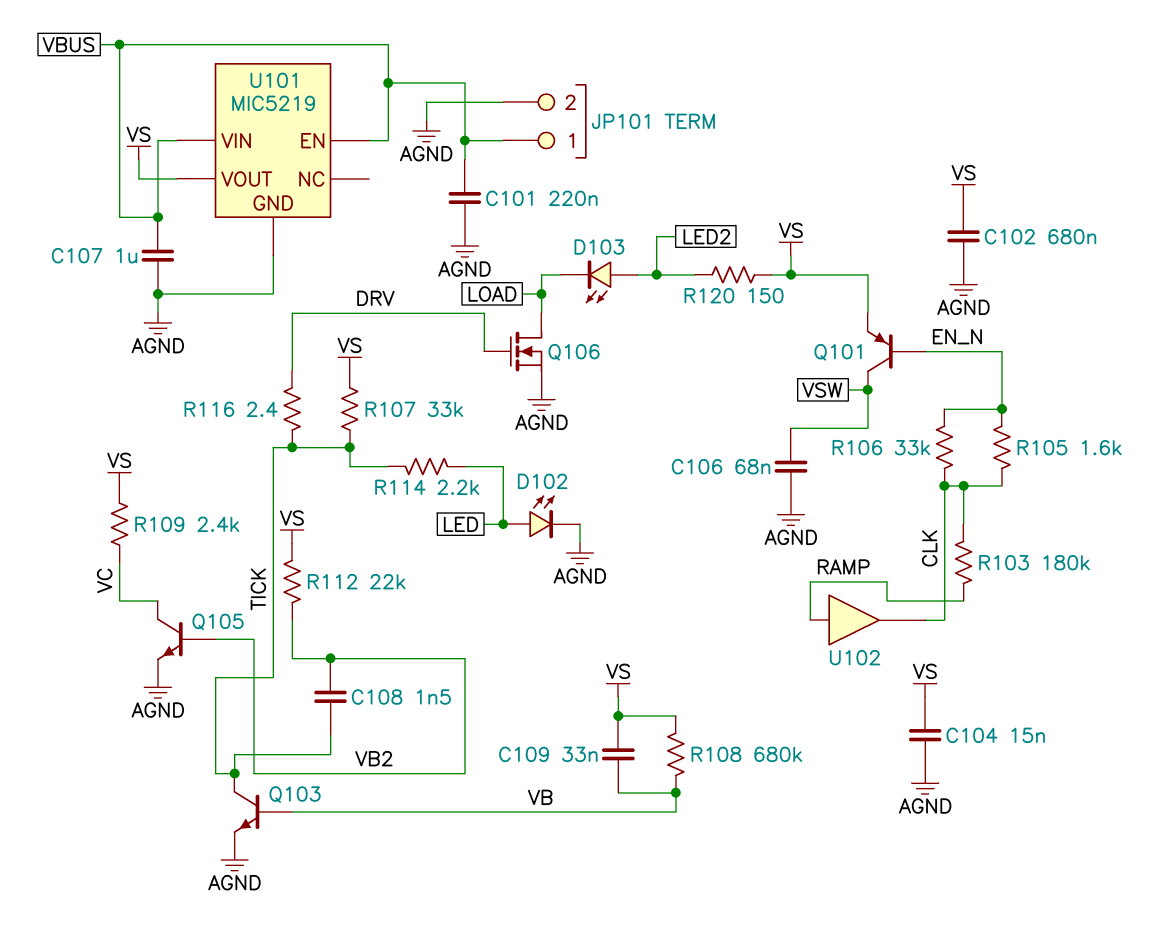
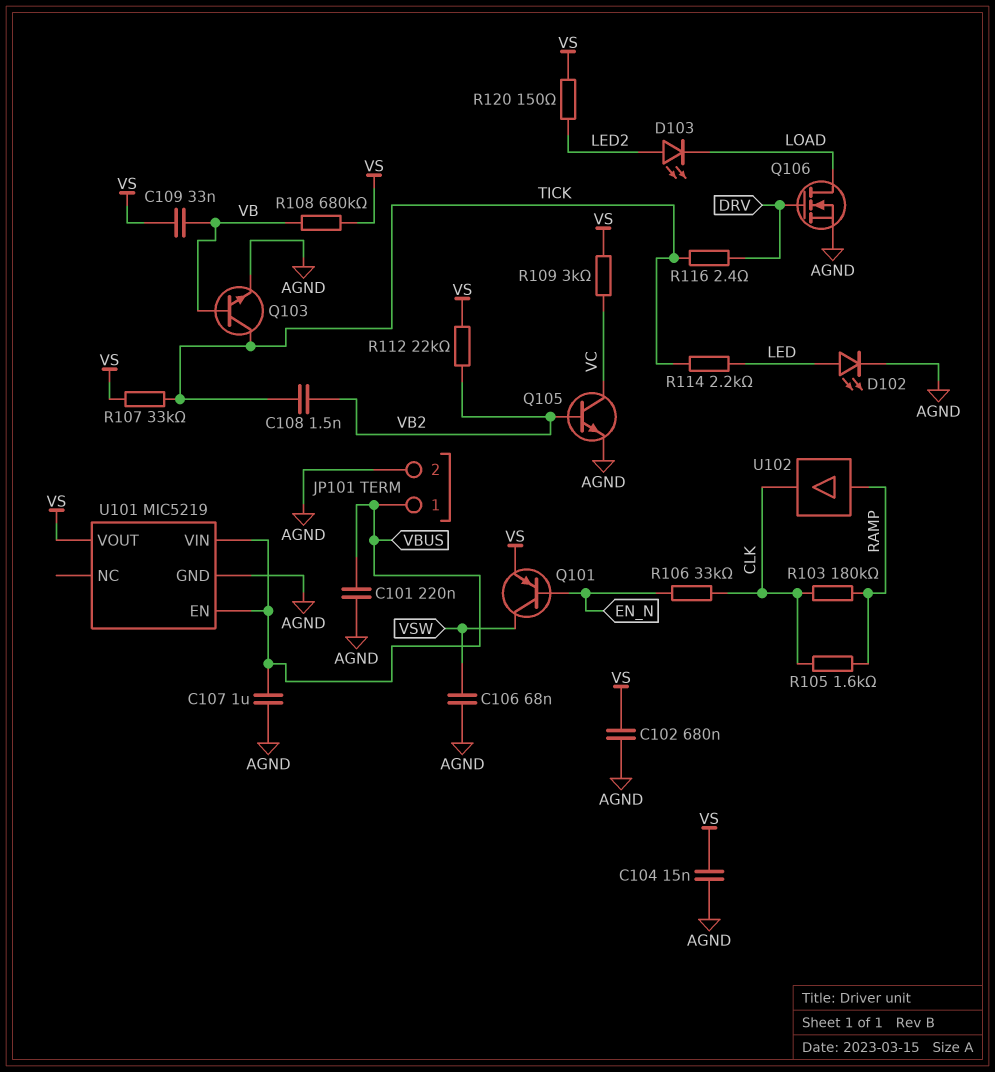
R105: 1.6k (CLK, EN_N) -> 1.6k (CLK, RAMP)
R109: 2.4k (VC, VS) -> 3k (VC, VS)

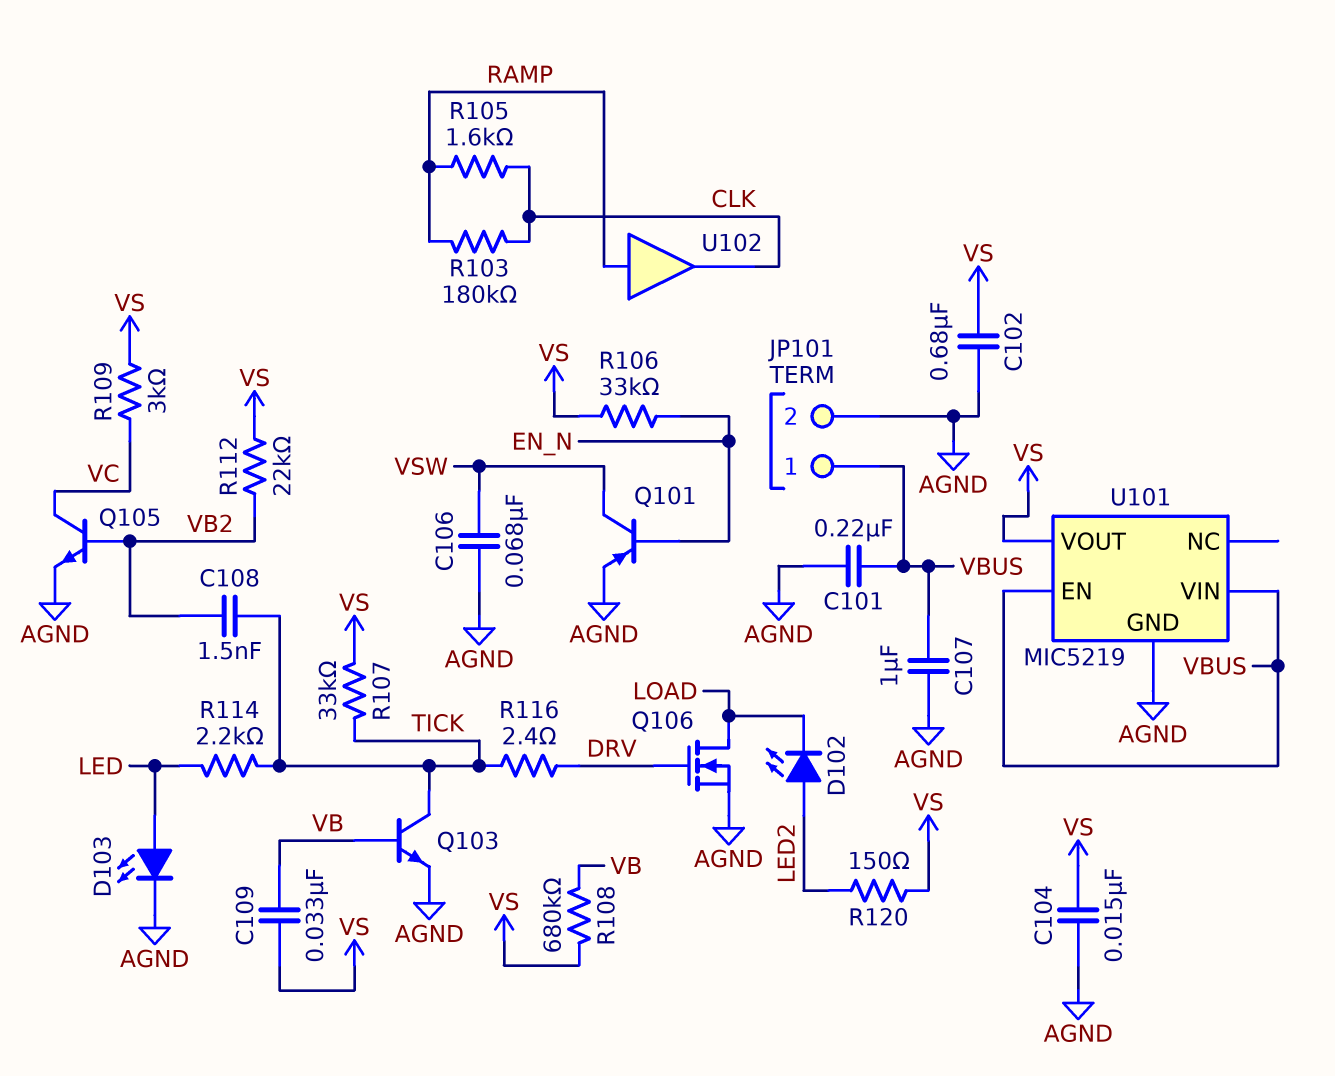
D102: LED (A LED, K AGND) -> LED (A LED2, K LOAD)
D103: LED (A LED2, K LOAD) -> LED (A LED, K AGND)
Q101: PNP (B EN_N, C VSW, E VS) -> PNP (B EN_N, C VSW, E AGND)
R106: 33k (CLK, EN_N) -> 33k (EN_N, VS)

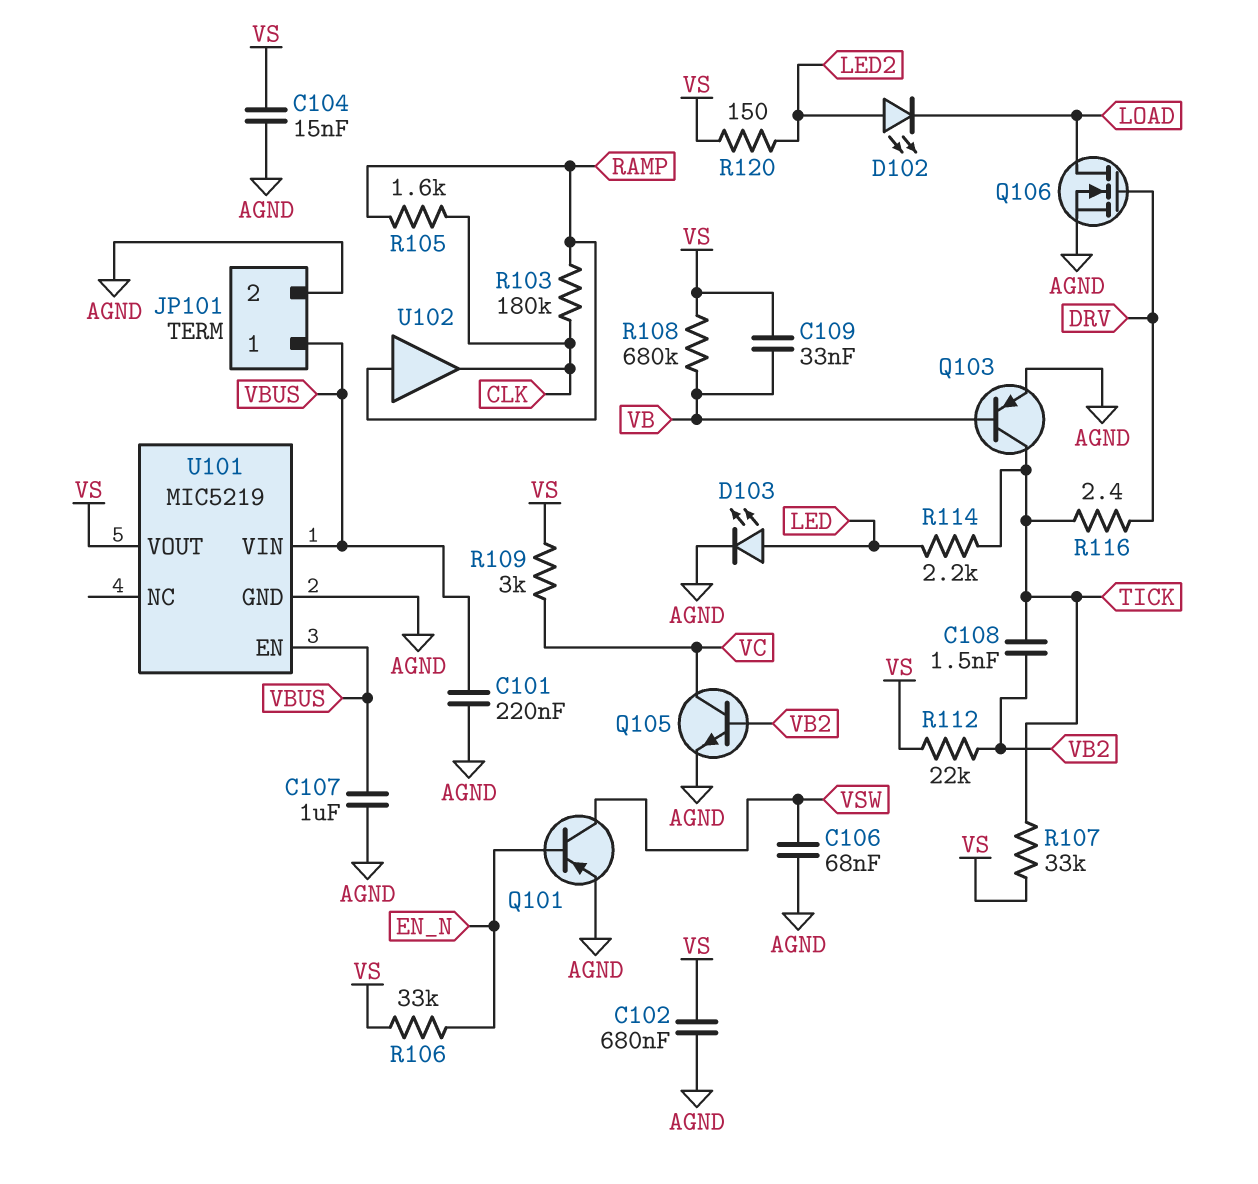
Q103: NPN (B VB, C TICK, E AGND) -> PNP (B VB, C TICK, E AGND)

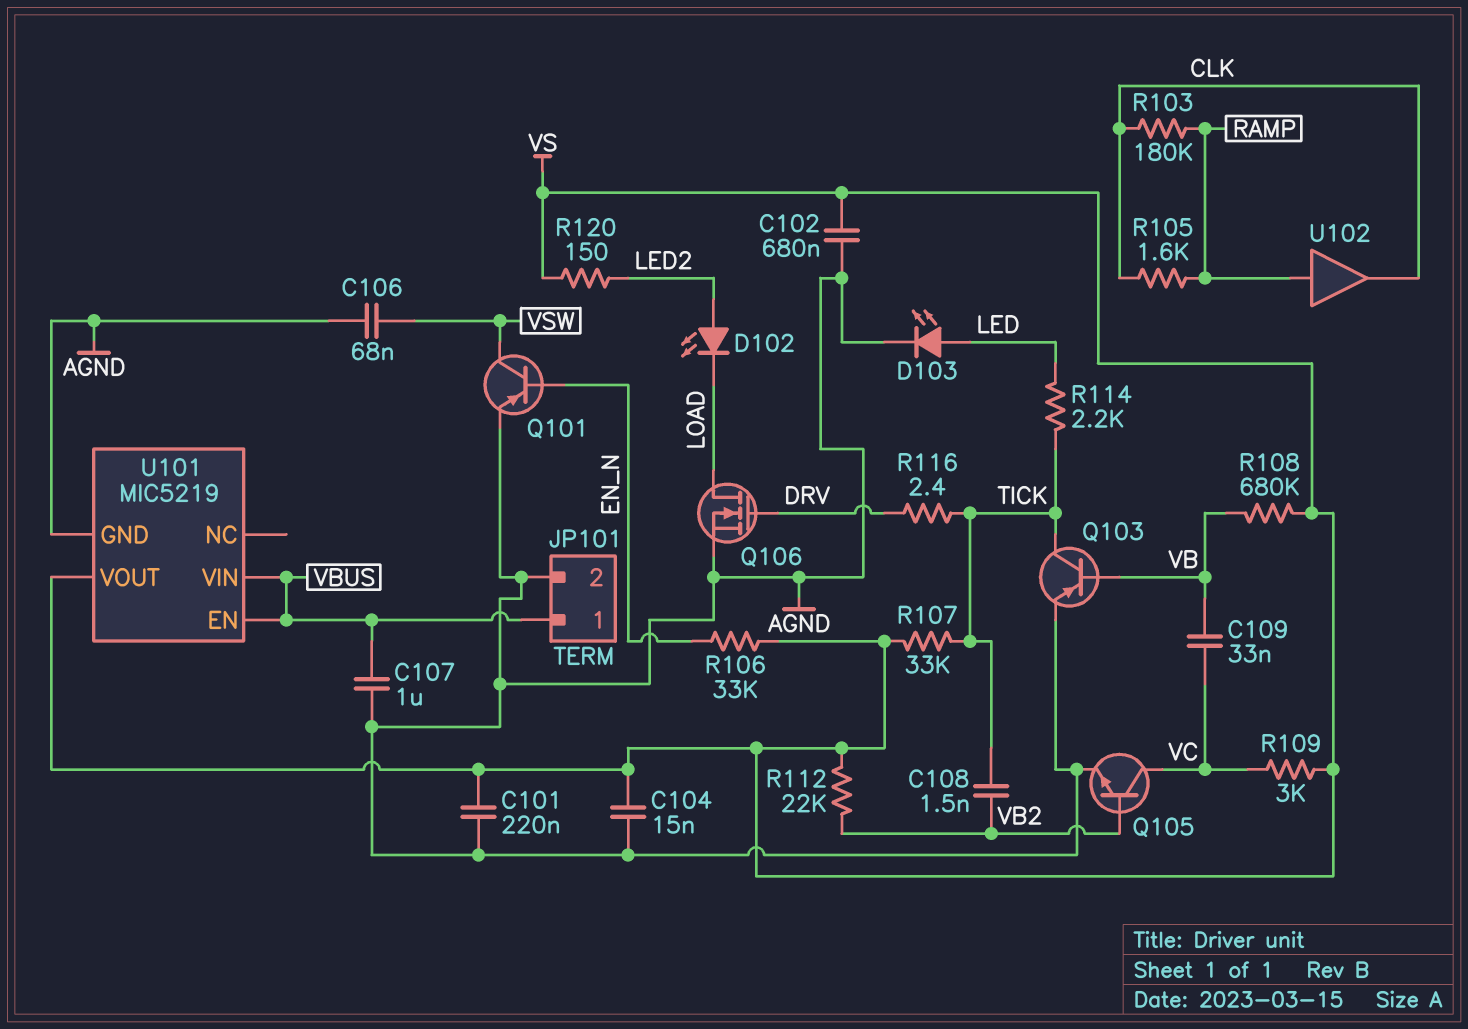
C101: 220nF (AGND, VBUS) -> 220nF (AGND, VS)
C109: 33nF (VB, VS) -> 33nF (VB, VC)

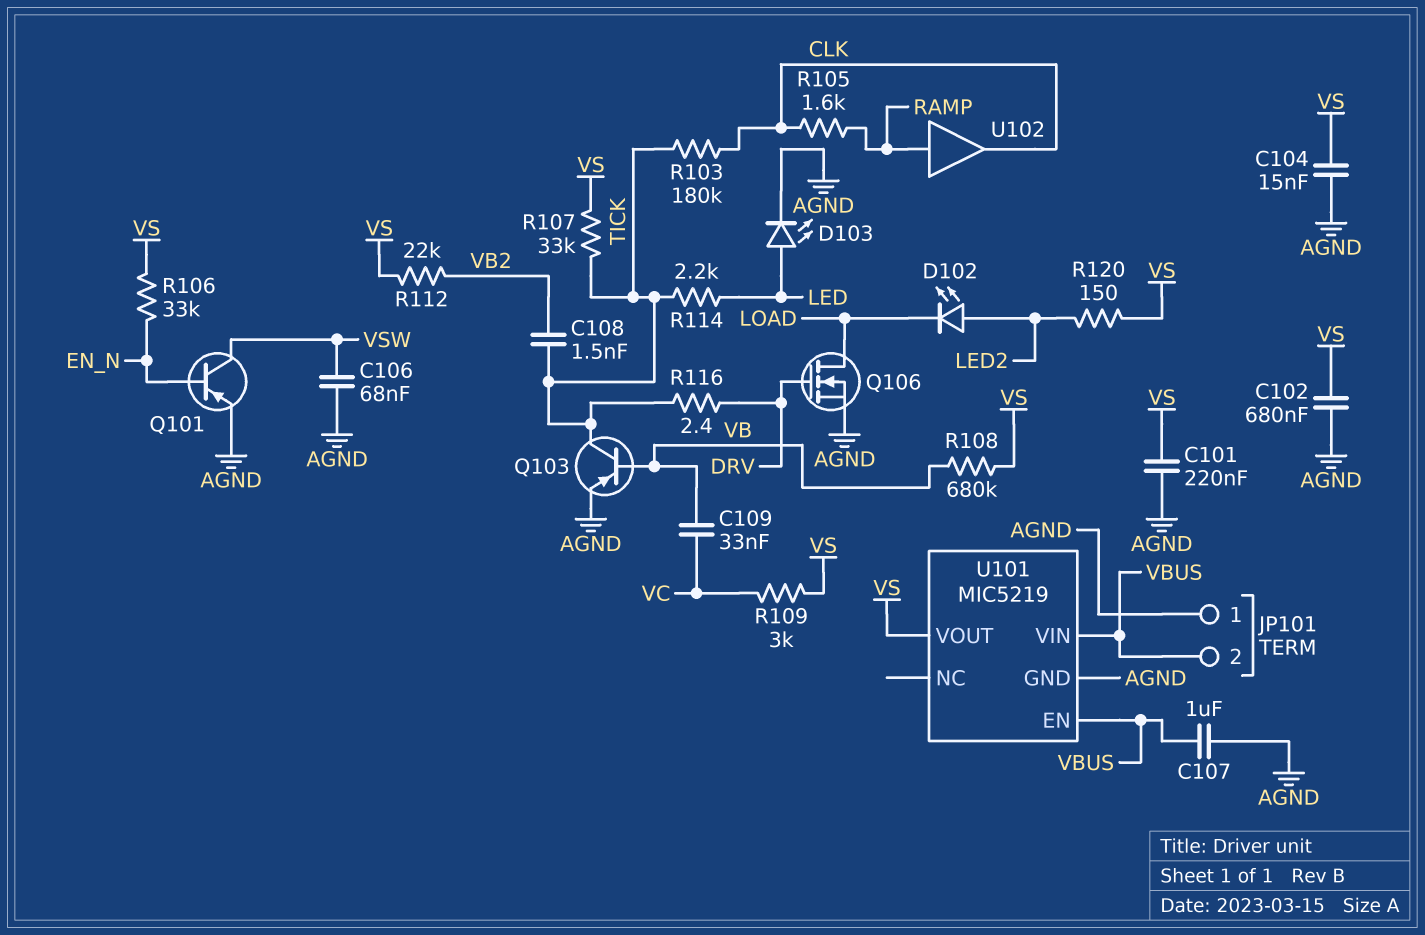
JP101 pin 1: VBUS -> AGND
JP101 pin 2: AGND -> VBUS
Q105: NPN (B VB2, C VC, E AGND) -> none
R103: 180k (CLK, RAMP) -> 180k (CLK, TICK)

